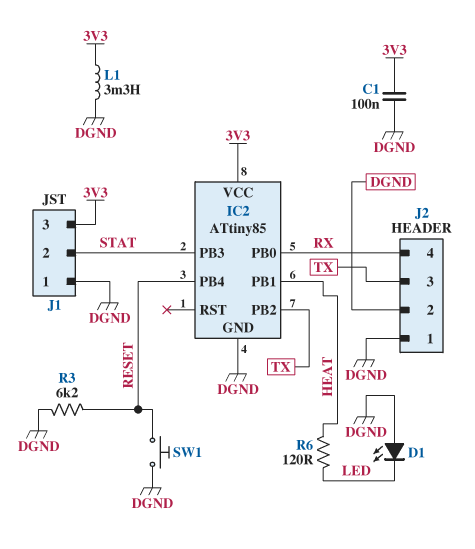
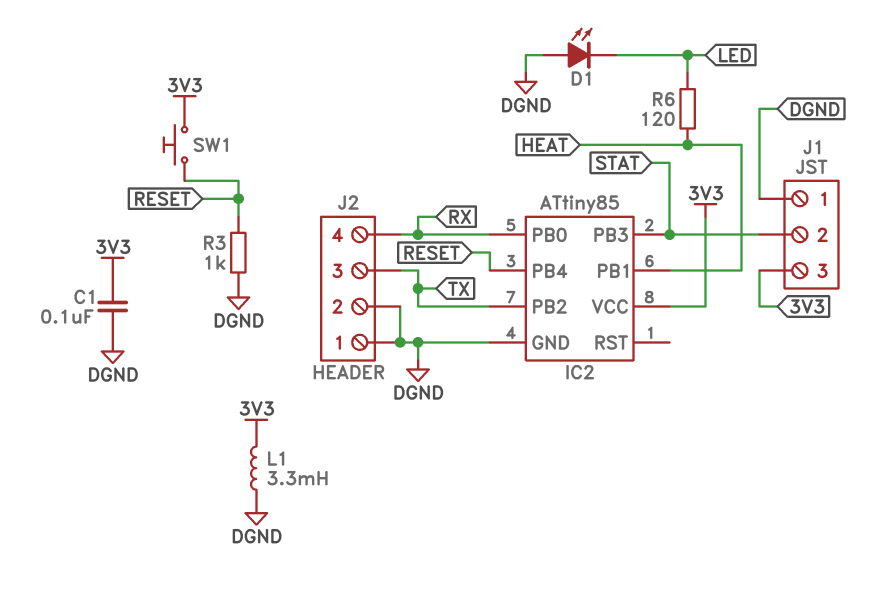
R3: 6.2k (DGND, RESET) -> 1k (DGND, RESET)
SW1: button (DGND, RESET) -> button (3V3, RESET)

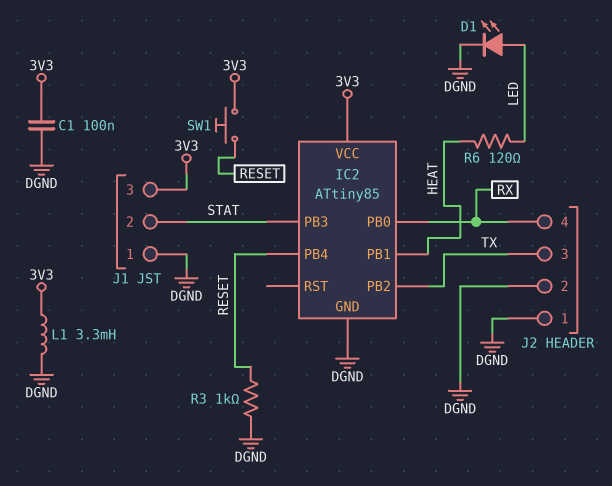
D1: LED (A DGND, K LED) -> LED (A LED, K DGND)

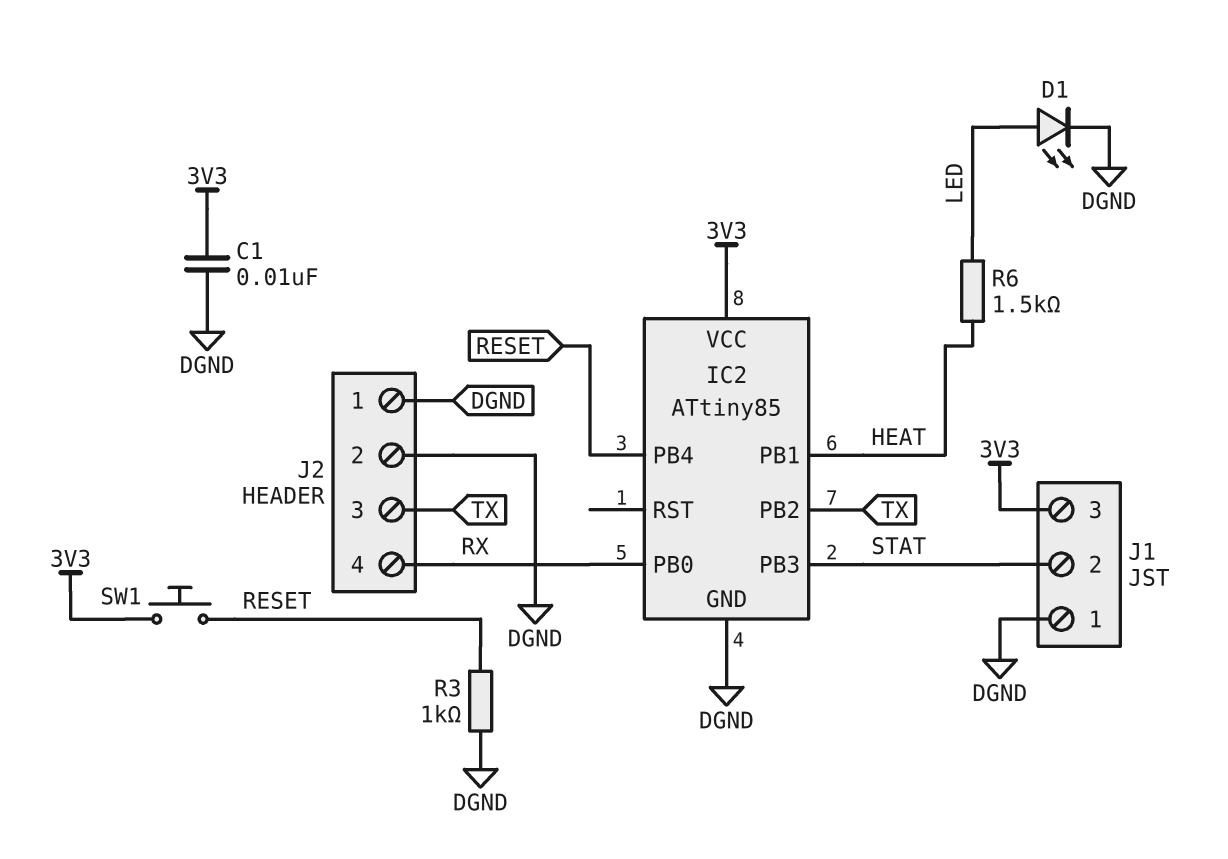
C1: 100nF (3V3, DGND) -> 10nF (3V3, DGND)
L1: 3.3mH (3V3, DGND) -> none
R6: 120 (HEAT, LED) -> 1.5k (HEAT, LED)

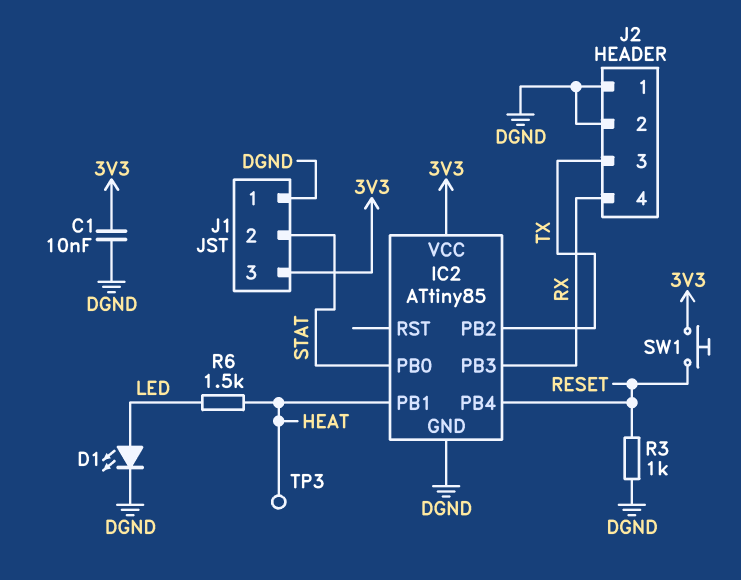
IC2 pin PB0: RX -> STAT
IC2 pin PB3: STAT -> RX
TP3: none -> test point (HEAT)

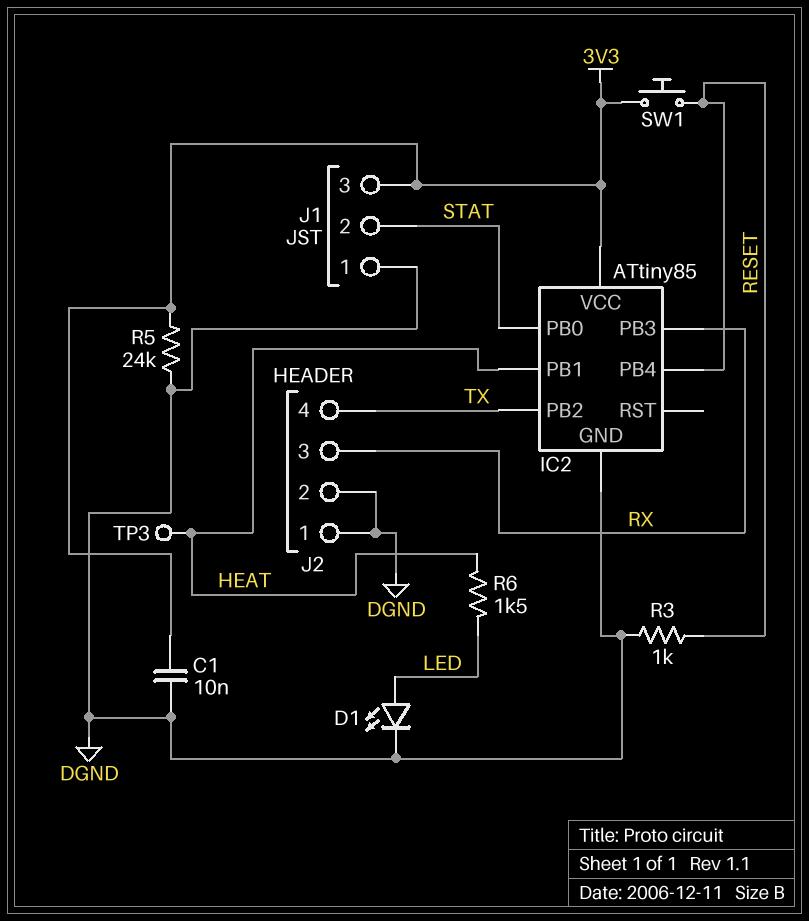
J2 pin 3: TX -> RX
J2 pin 4: RX -> TX
R5: none -> 24k (3V3, DGND)

